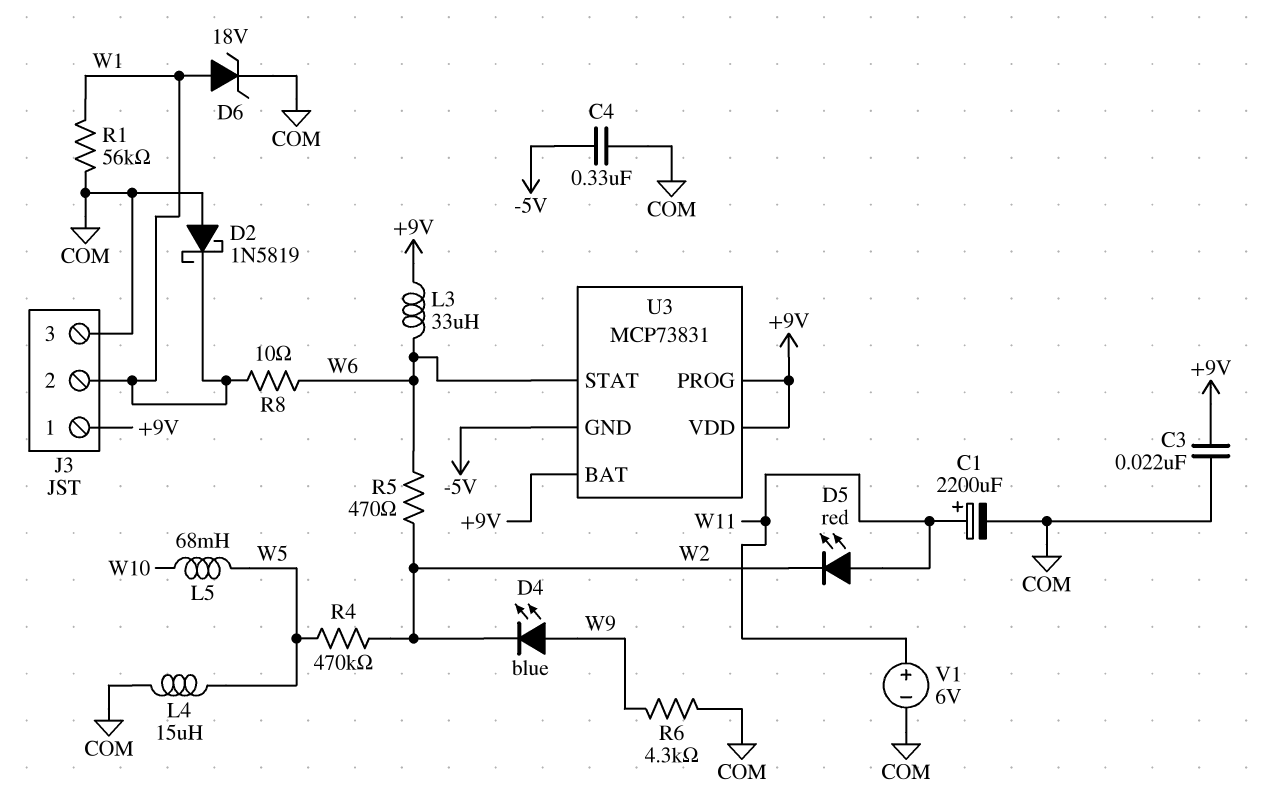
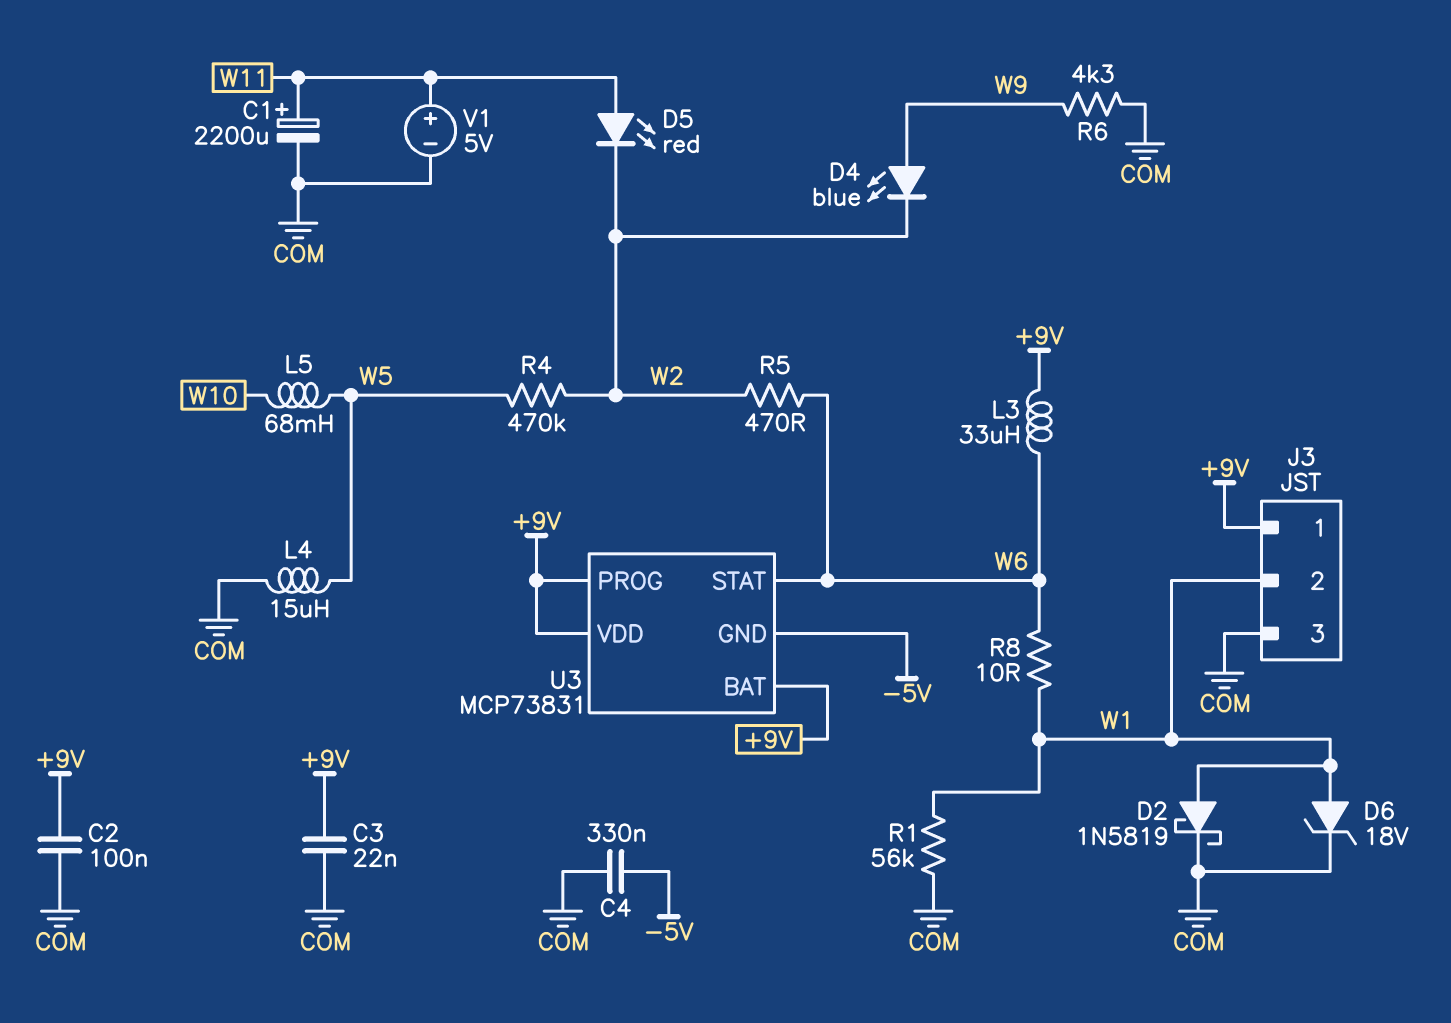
C2: none -> 100nF (+9V, COM)
D2: schottky 1N5819 (A COM, K W1) -> schottky 1N5819 (A W1, K COM)
V1: 6V (plus W11, minus COM) -> 5V (plus W11, minus COM)

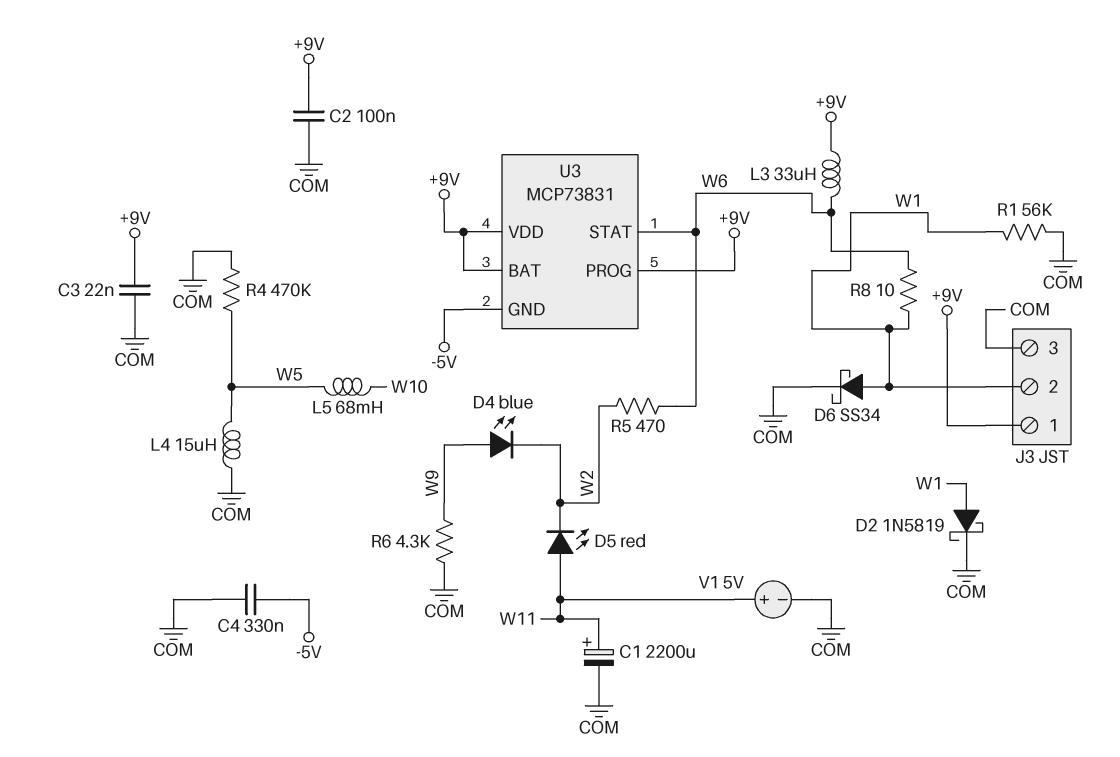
D6: zener 18V (A W1, K COM) -> schottky SS34 (A W1, K COM)
R4: 470k (W2, W5) -> 470k (COM, W5)

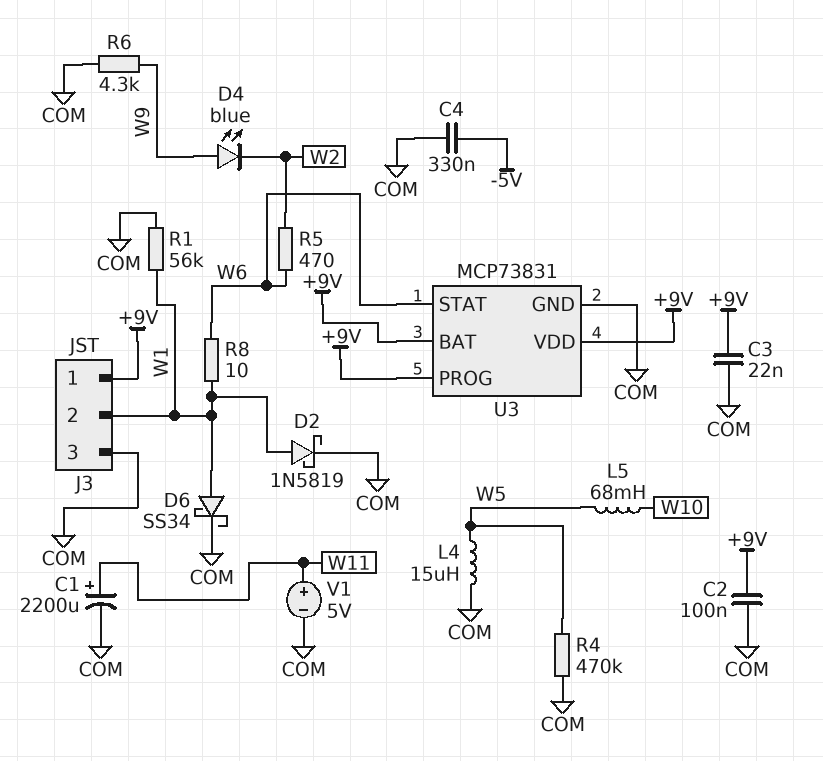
D5: LED red (A W11, K W2) -> none
L3: 33uH (+9V, W6) -> none
U3 pin GND: -5V -> COM

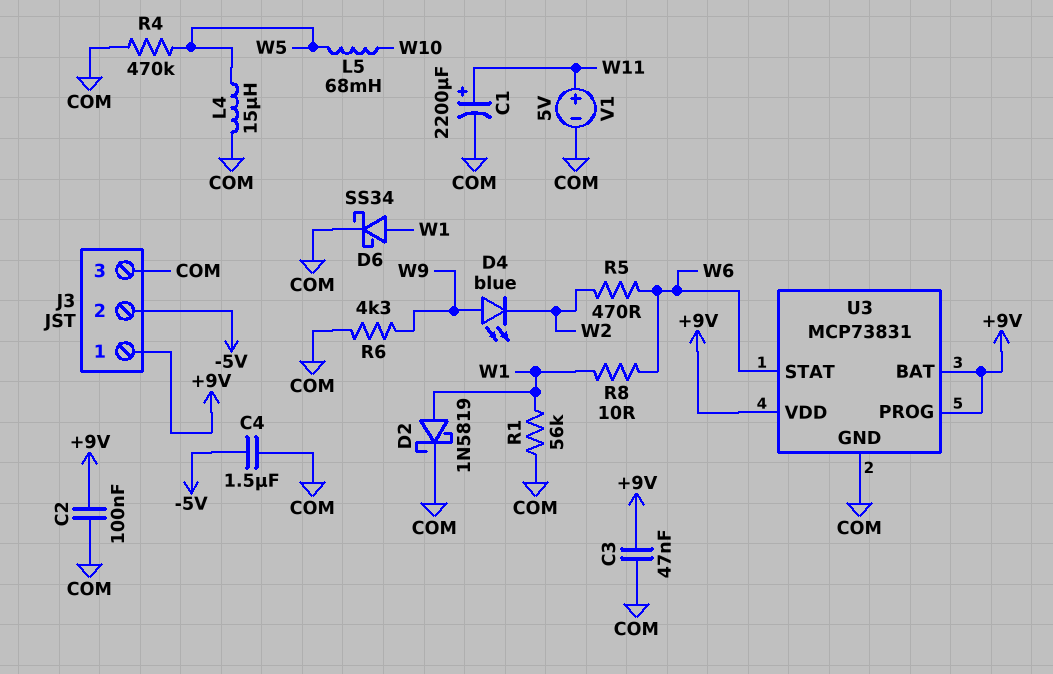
C3: 22nF (+9V, COM) -> 47nF (+9V, COM)
C4: 330nF (-5V, COM) -> 1.5uF (-5V, COM)
J3 pin 2: W1 -> -5V

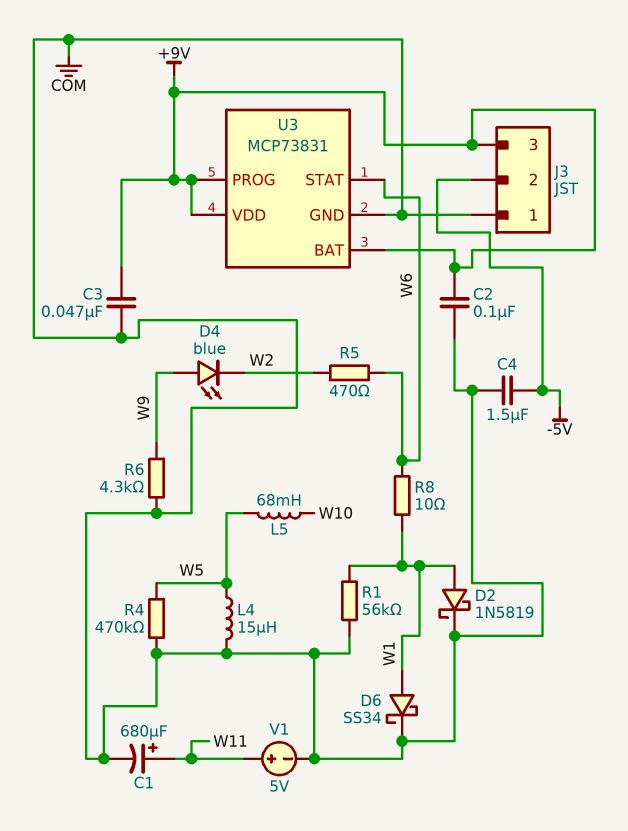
C1: 2200uF (plus W11, minus COM) -> 680uF (plus W11, minus COM)
J3 pin 1: +9V -> COM
J3 pin 3: COM -> +9V

